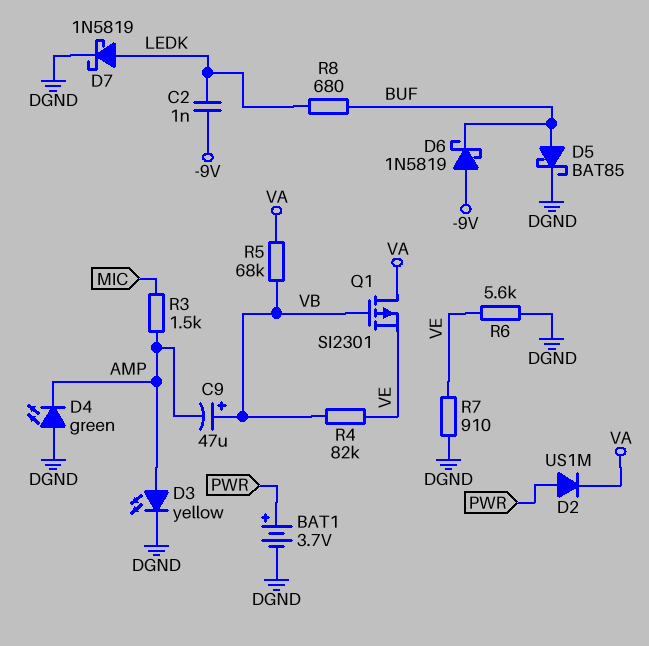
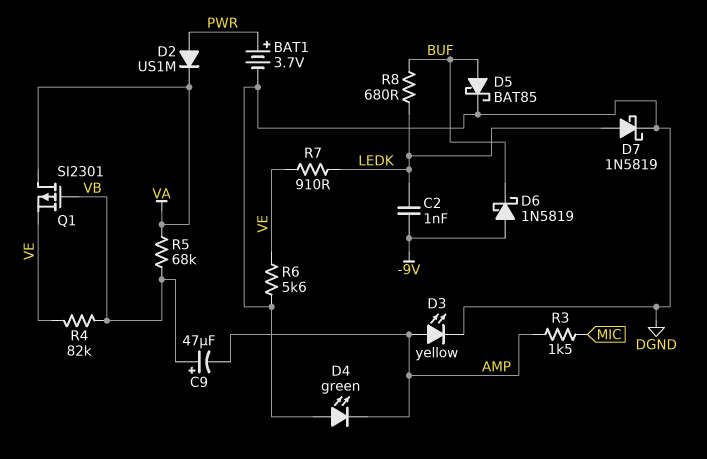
R7: 910 (DGND, VE) -> 910 (LEDK, VE)

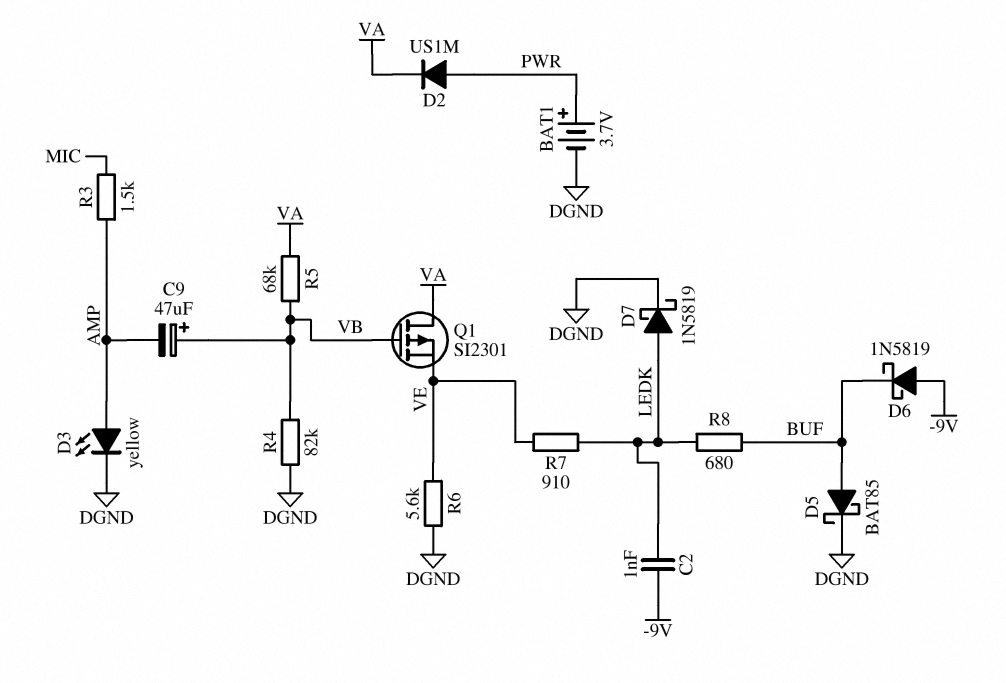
D4: LED green (A DGND, K AMP) -> none
R4: 82k (VB, VE) -> 82k (DGND, VB)

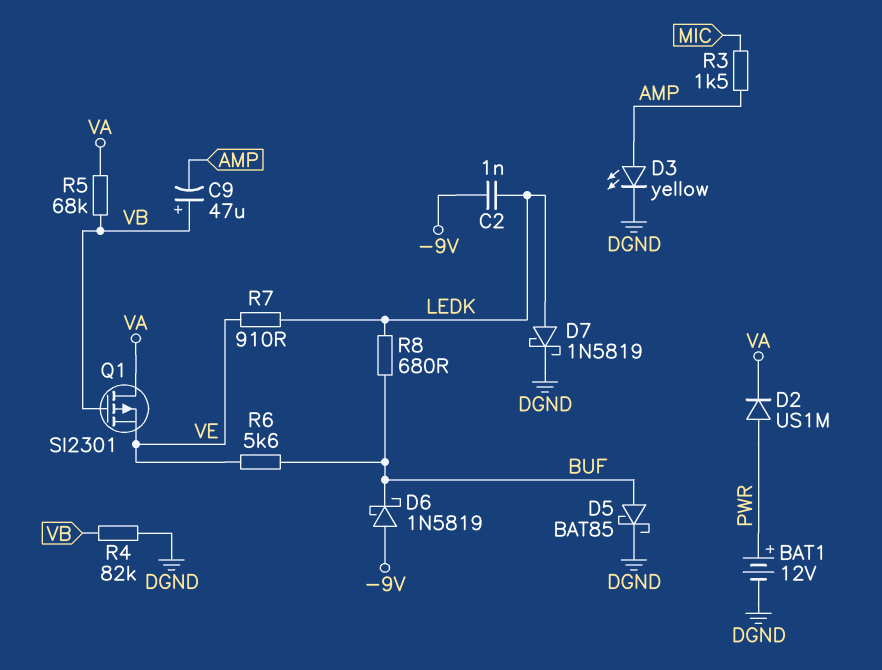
BAT1: 3.7V (plus PWR, minus DGND) -> 12V (plus PWR, minus DGND)
R6: 5.6k (DGND, VE) -> 5.6k (BUF, VE)

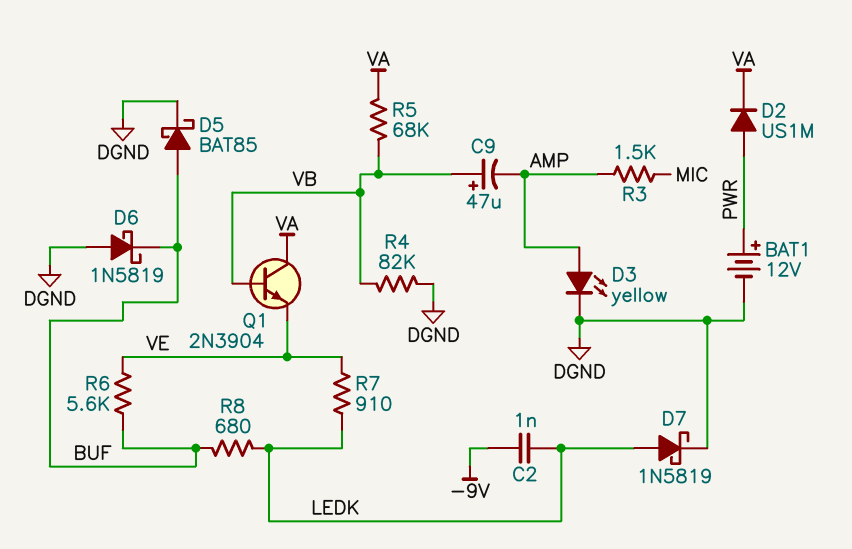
D6: schottky 1N5819 (A -9V, K BUF) -> schottky 1N5819 (A DGND, K BUF)
Q1: PMOS SI2301 (G VB, D VA, S VE) -> NPN 2N3904 (B VB, C VA, E VE)

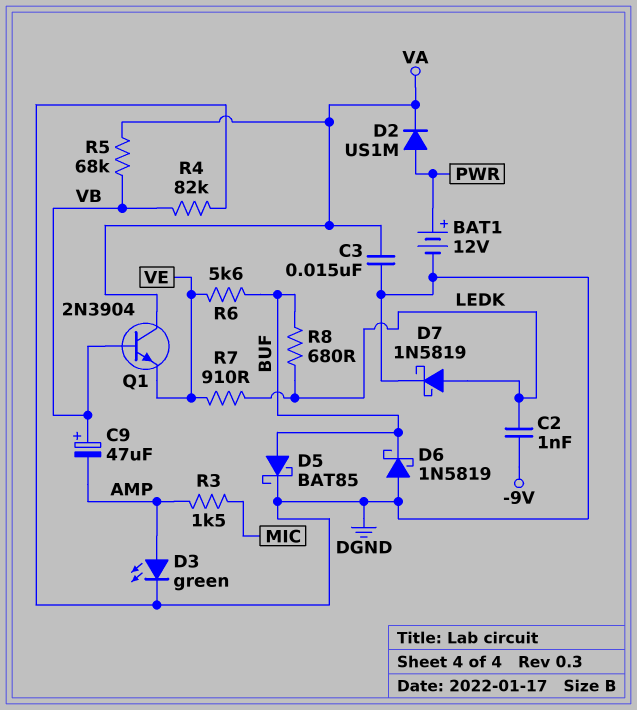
C3: none -> 15nF (DGND, VA)
D3: LED yellow (A AMP, K DGND) -> LED green (A AMP, K DGND)

